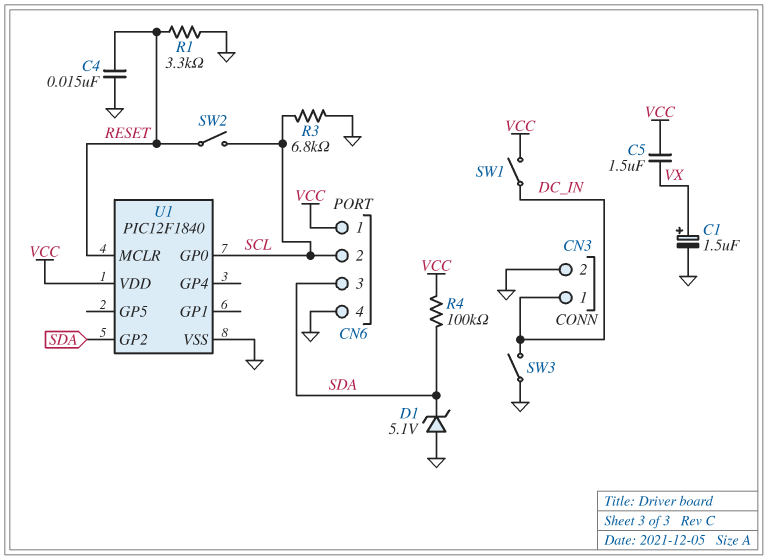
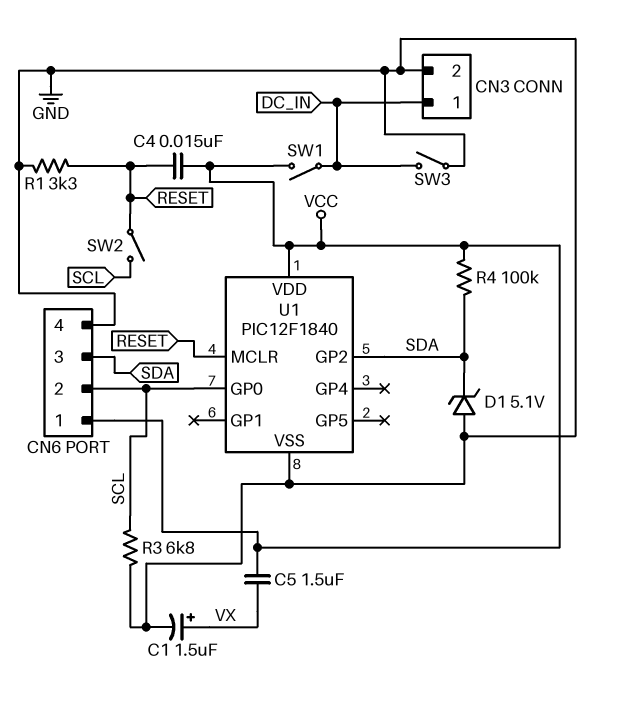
C4: 15nF (GND, RESET) -> 15nF (RESET, VCC)

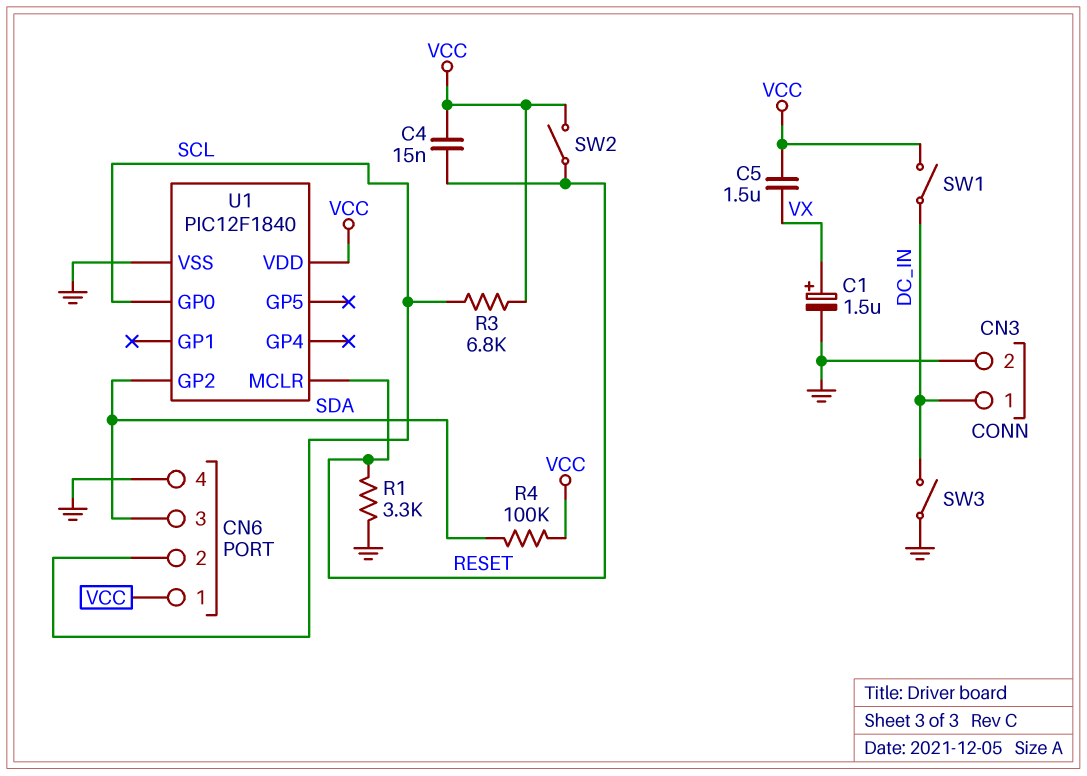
D1: zener 5.1V (A GND, K SDA) -> none
R3: 6.8k (GND, SCL) -> 6.8k (SCL, VCC)
SW2: switch (RESET, SCL) -> switch (RESET, VCC)

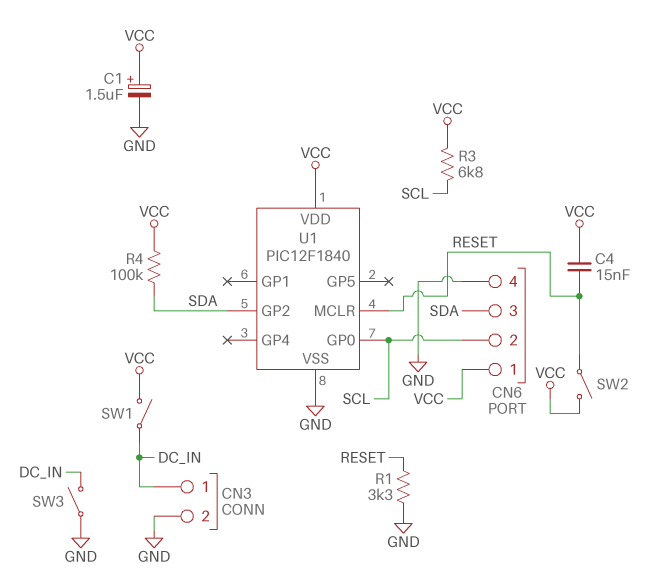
C1: 1.5uF (plus VX, minus GND) -> 1.5uF (plus VCC, minus GND)
C5: 1.5uF (VCC, VX) -> none

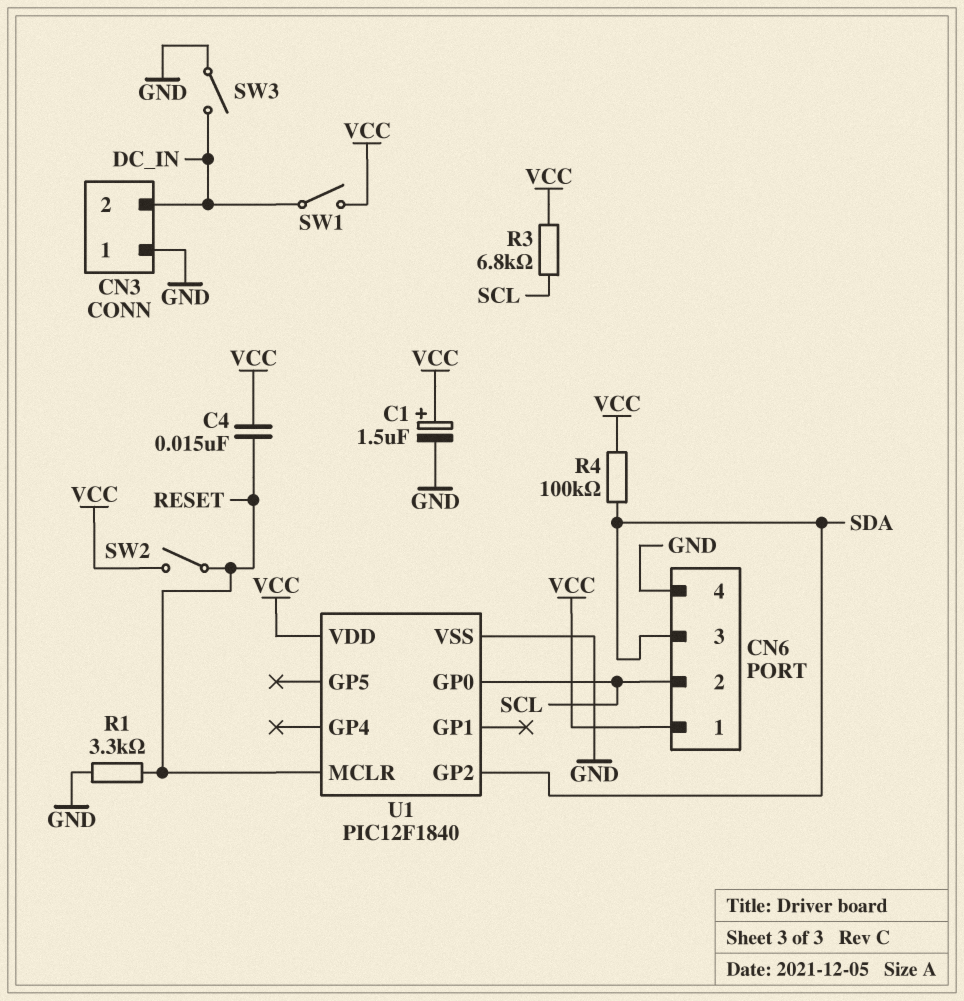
CN3 pin 1: DC_IN -> GND
CN3 pin 2: GND -> DC_IN

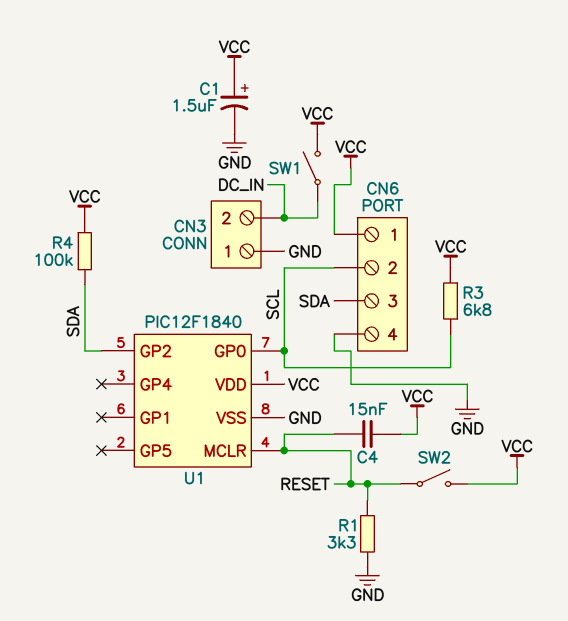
SW3: switch (DC_IN, GND) -> none

